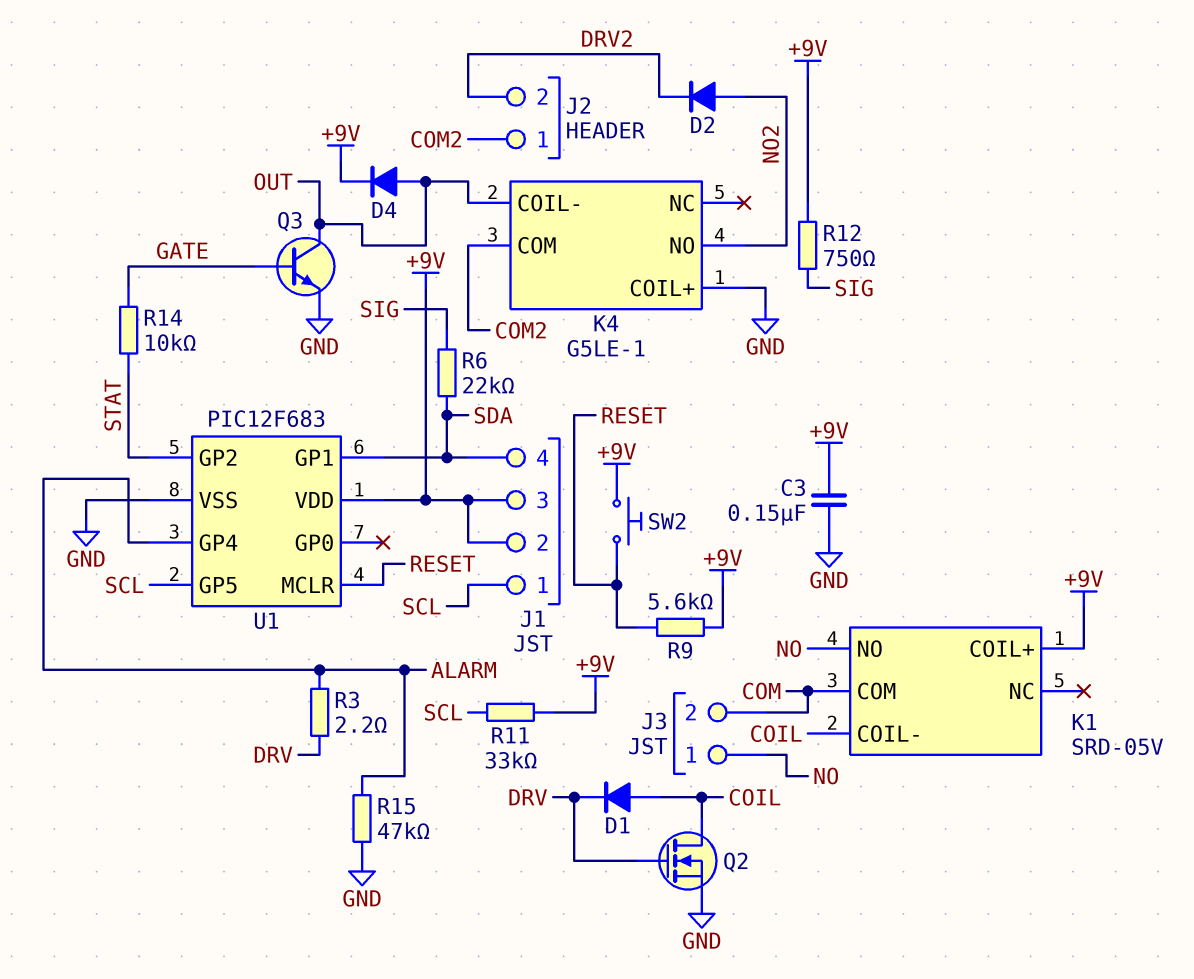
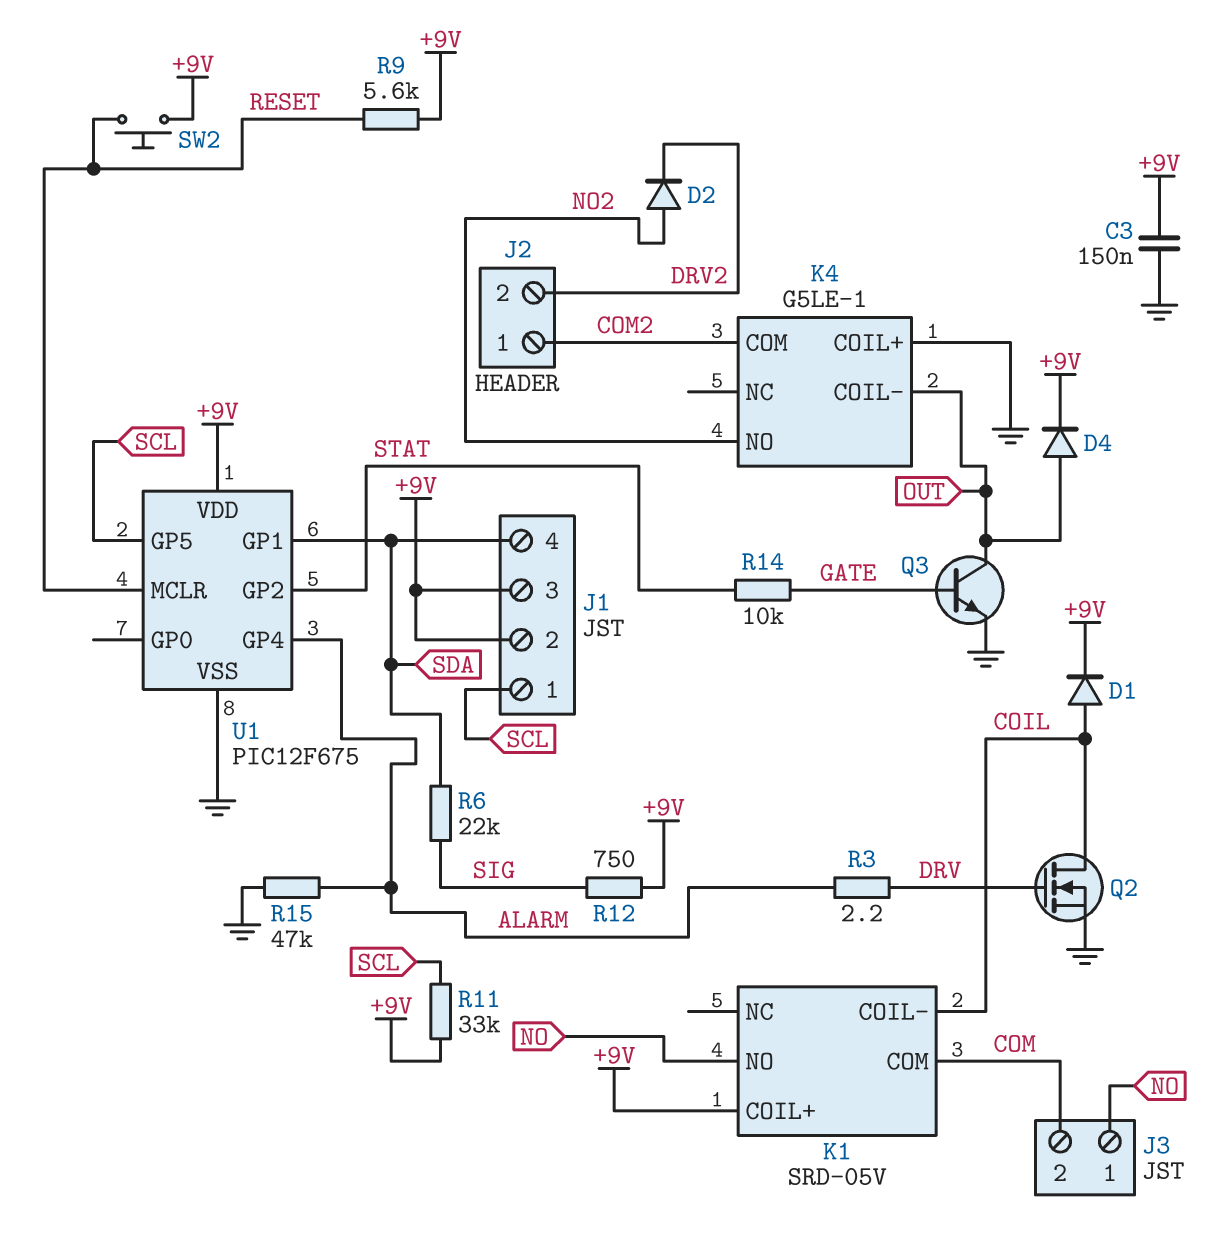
D1: diode (A COIL, K DRV) -> diode (A COIL, K +9V)
U1: PIC12F683 -> PIC12F675

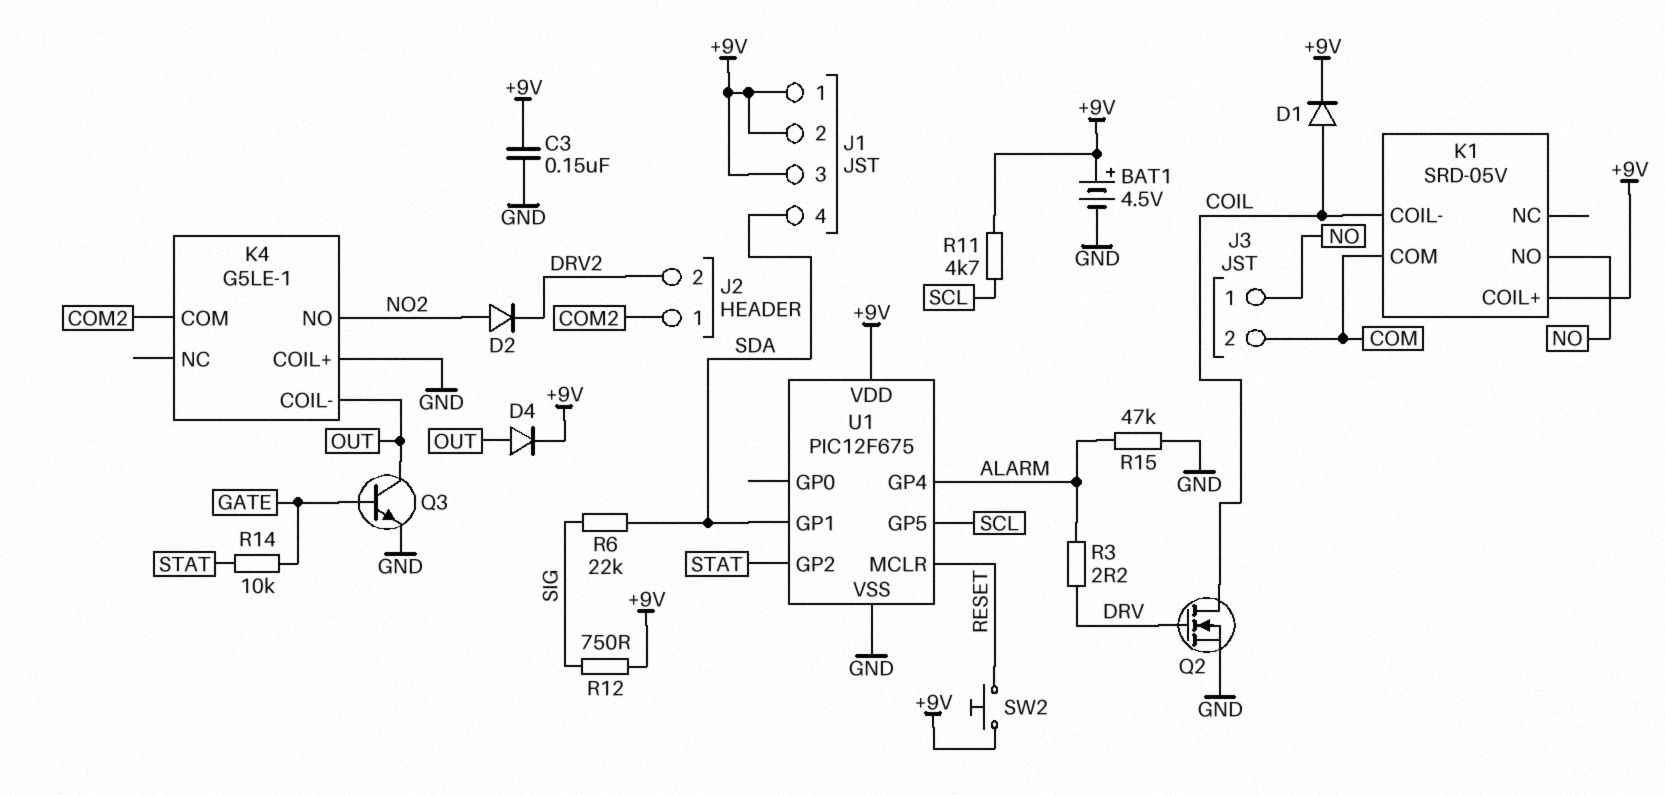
BAT1: none -> 4.5V (plus +9V, minus GND)
J1 pin 1: SCL -> +9V
R9: 5.6k (+9V, RESET) -> none
R11: 33k (+9V, SCL) -> 4.7k (+9V, SCL)

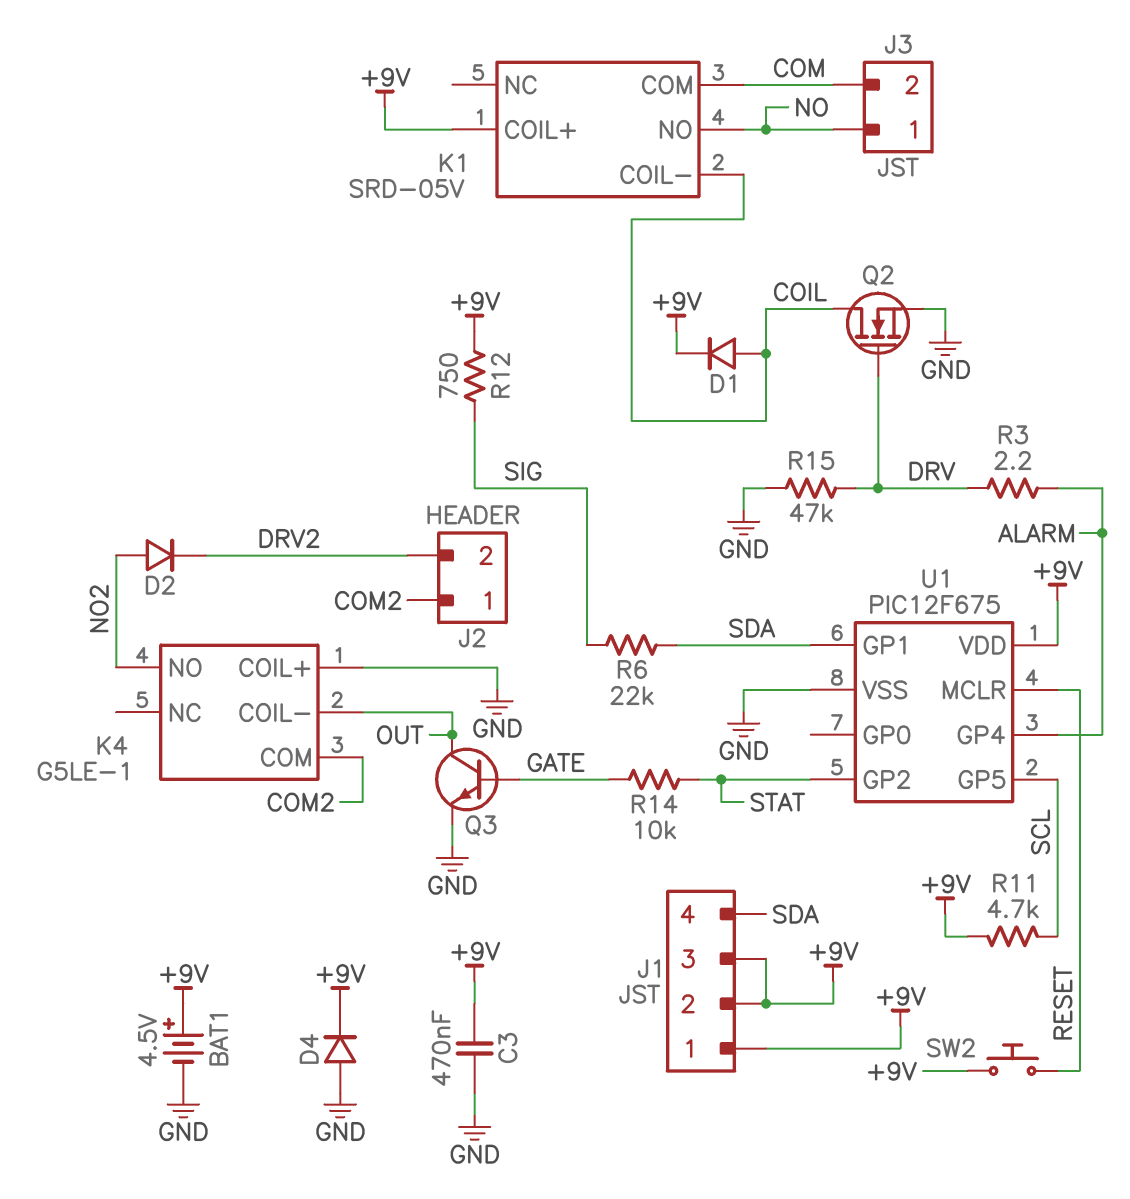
C3: 150nF (+9V, GND) -> 470nF (+9V, GND)
D4: diode (A OUT, K +9V) -> diode (A GND, K +9V)
R15: 47k (ALARM, GND) -> 47k (DRV, GND)

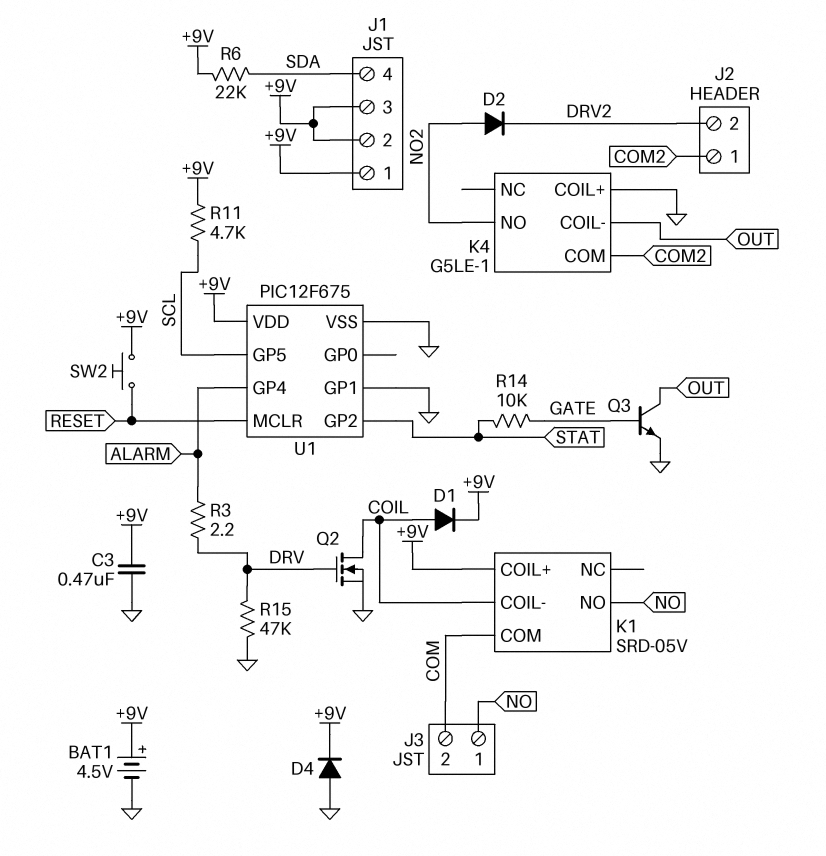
R6: 22k (SDA, SIG) -> 22k (+9V, SDA)
R12: 750 (+9V, SIG) -> none
U1 pin GP1: SDA -> GND

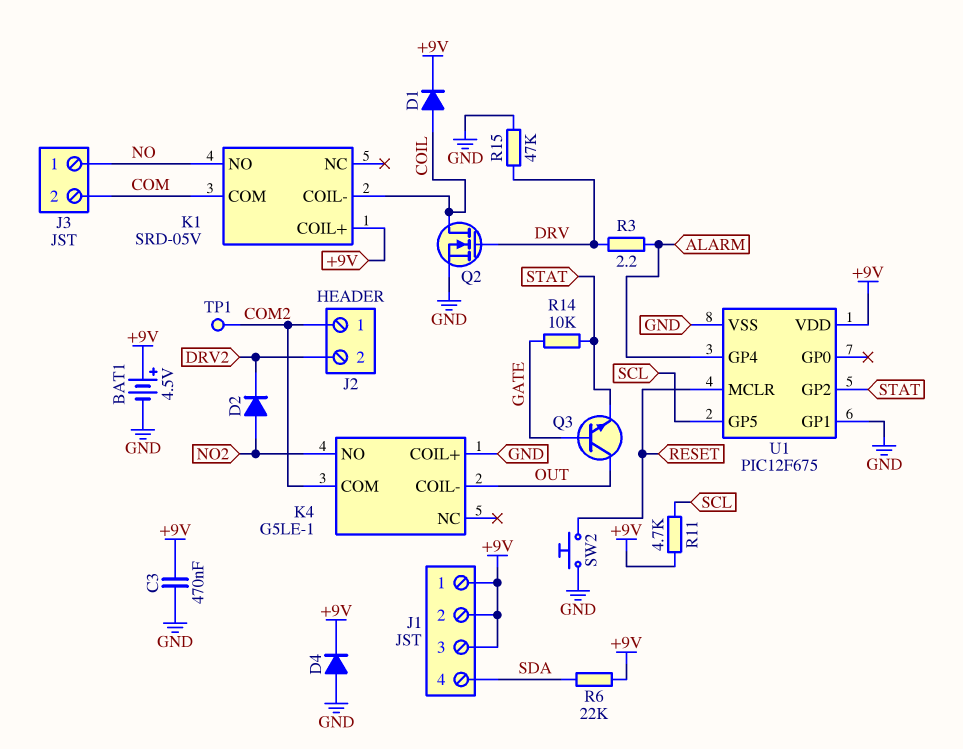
Q3: NPN (B GATE, C OUT, E GND) -> NPN (B GATE, C OUT, E STAT)
SW2: button (+9V, RESET) -> button (GND, RESET)
TP1: none -> test point (COM2)

